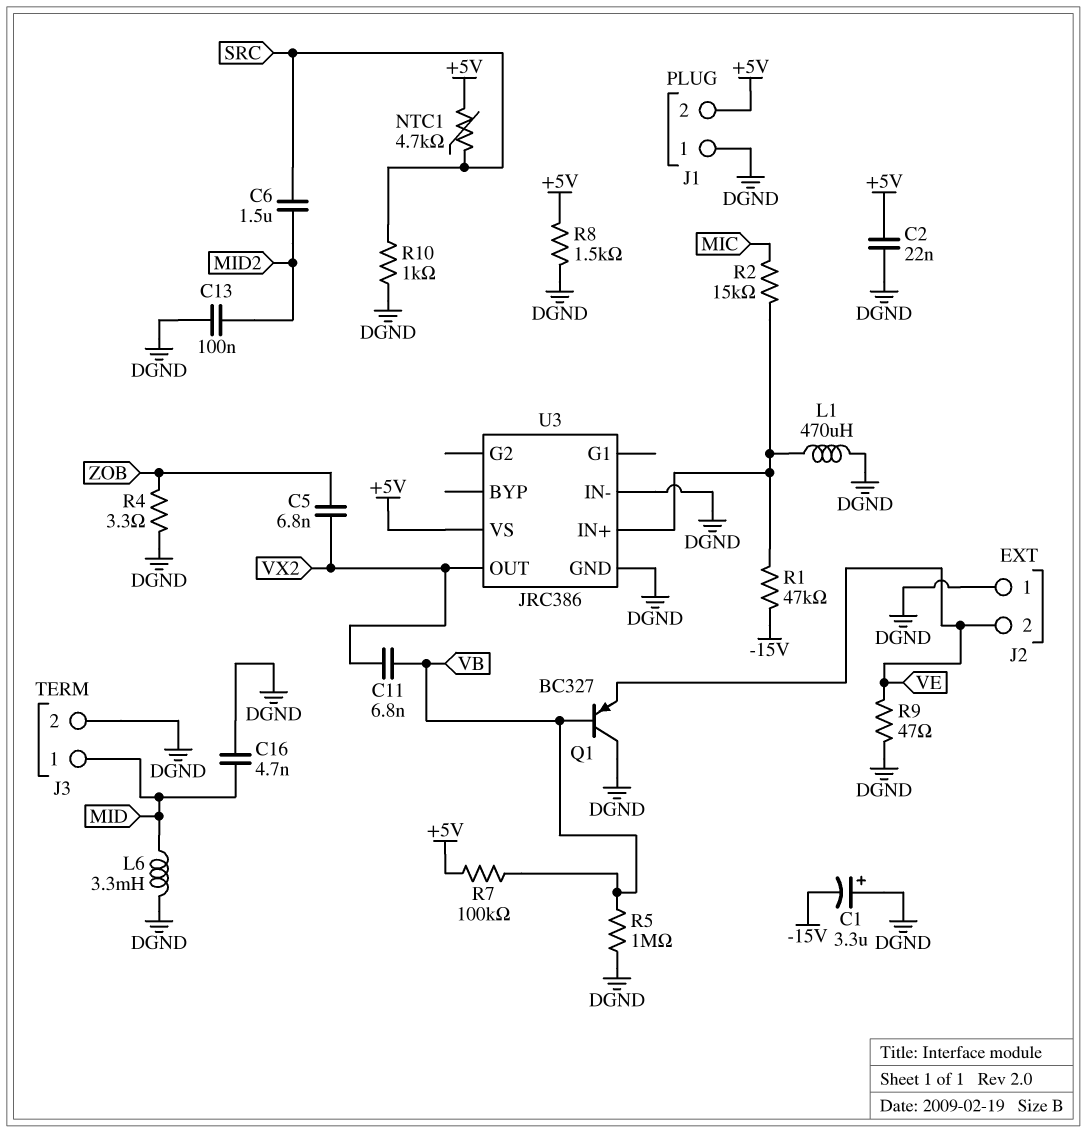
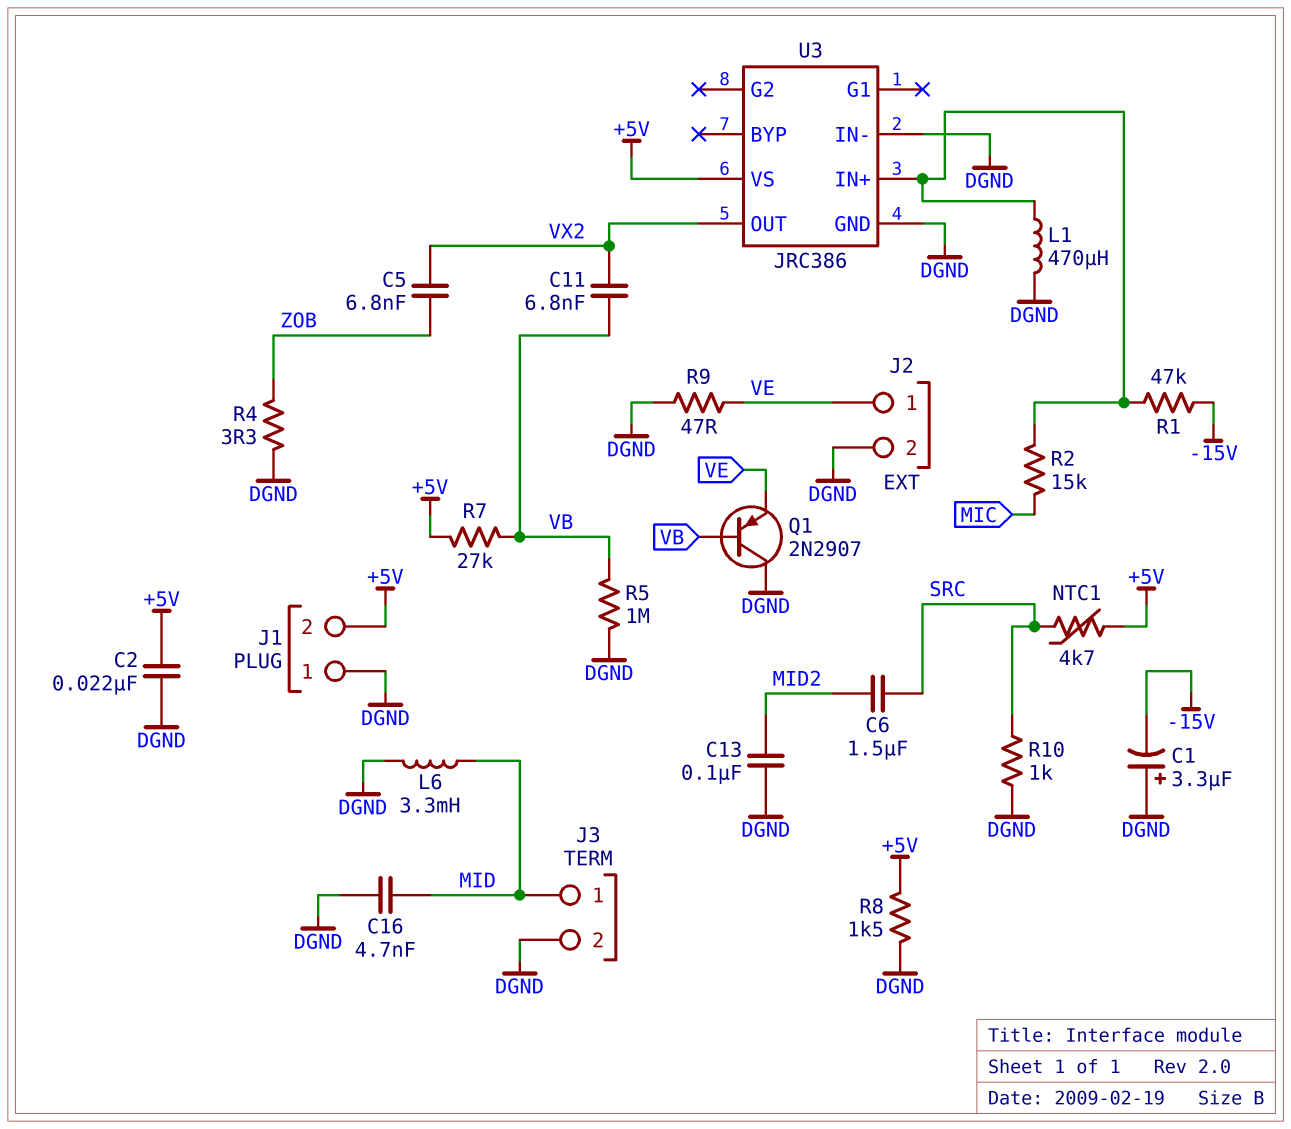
J2 pin 1: DGND -> VE
J2 pin 2: VE -> DGND
Q1: PNP BC327 (B VB, C DGND, E VE) -> PNP 2N2907 (B VB, C DGND, E VE)
R7: 100k (+5V, VB) -> 27k (+5V, VB)

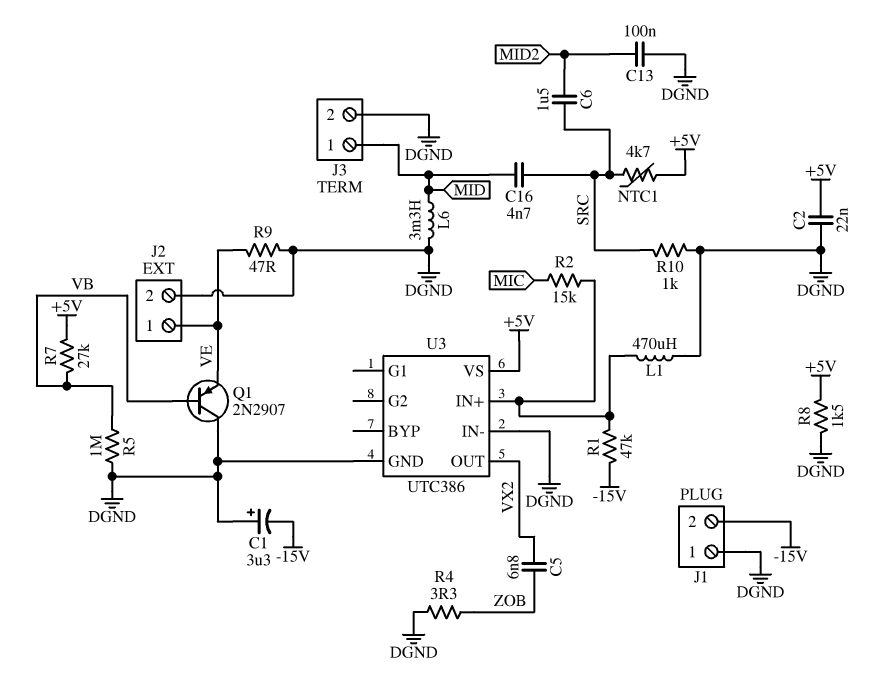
C11: 6.8nF (VB, VX2) -> none
C16: 4.7nF (DGND, MID) -> 4.7nF (MID, SRC)
J1 pin 2: +5V -> -15V
U3: JRC386 -> UTC386

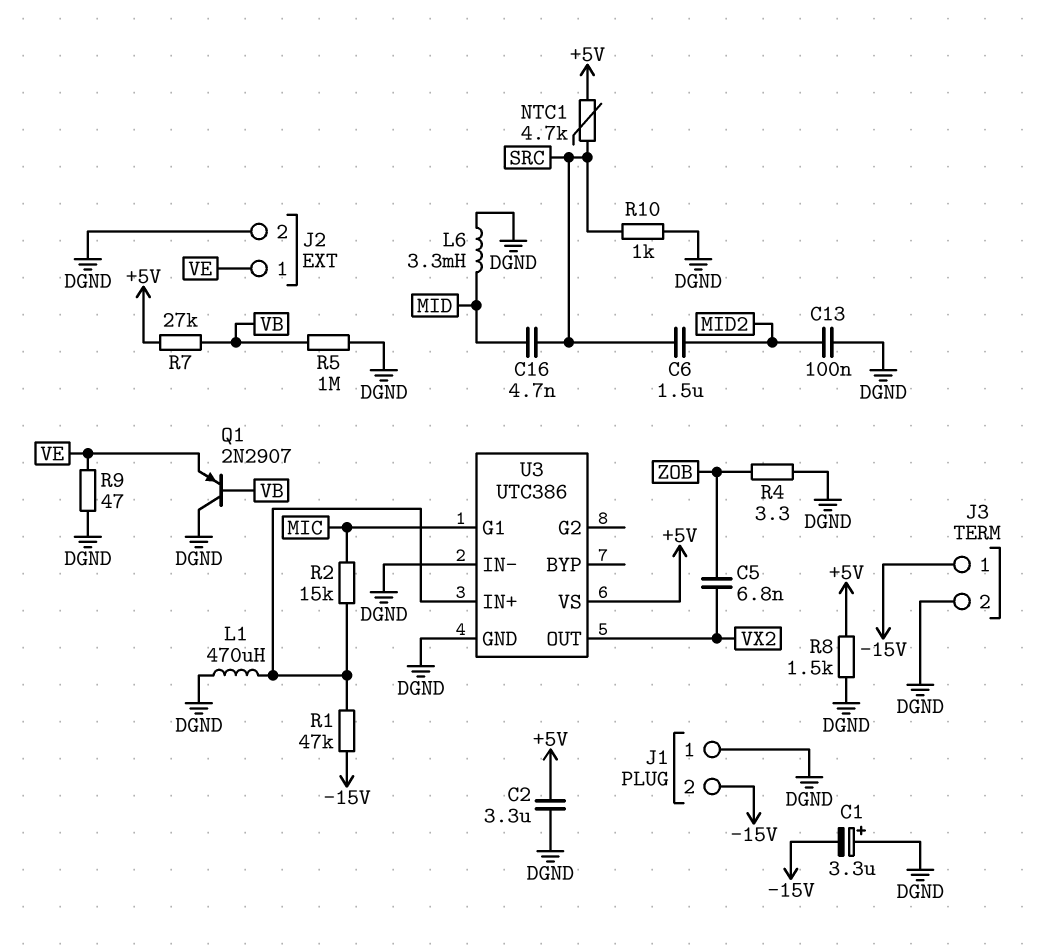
C2: 22nF (+5V, DGND) -> 3.3uF (+5V, DGND)
J3 pin 1: MID -> -15V
U3 pin G1: none -> MIC

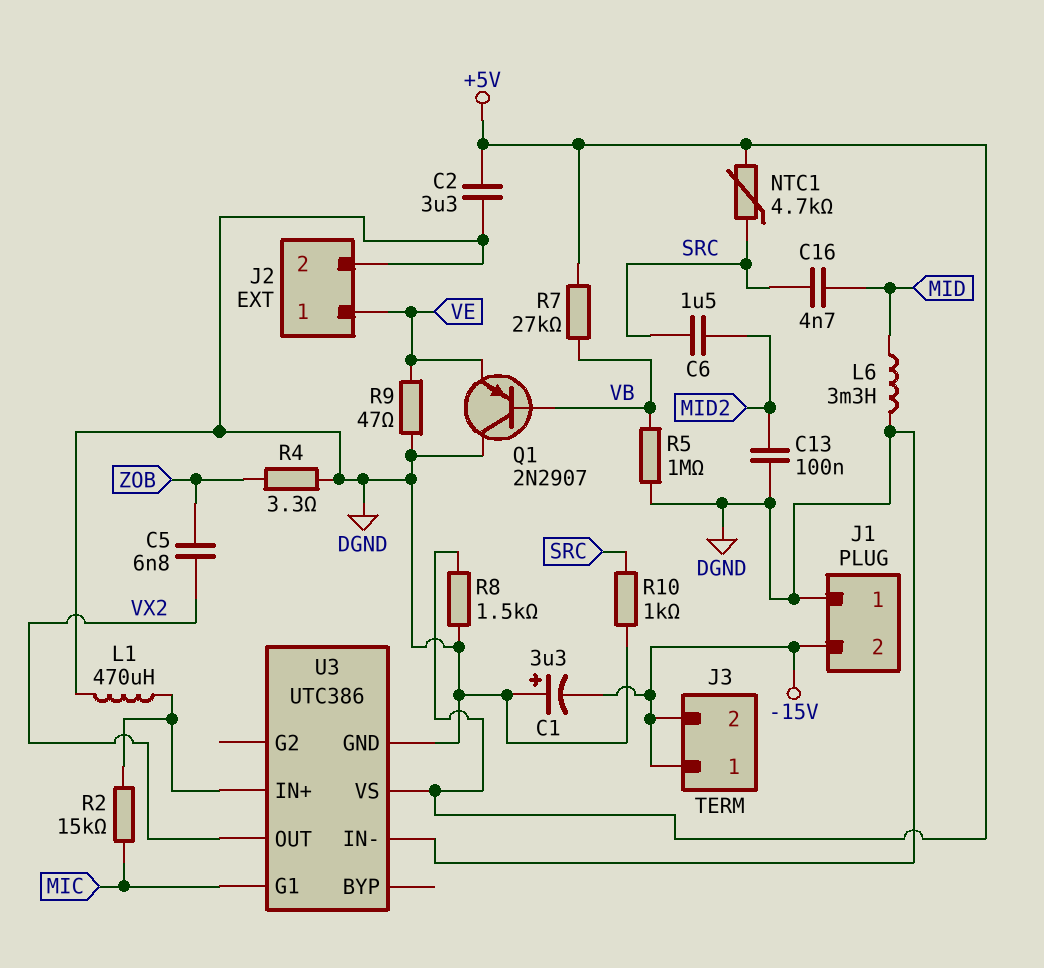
J3 pin 2: DGND -> -15V
R1: 47k (-15V, U3/IN+) -> none

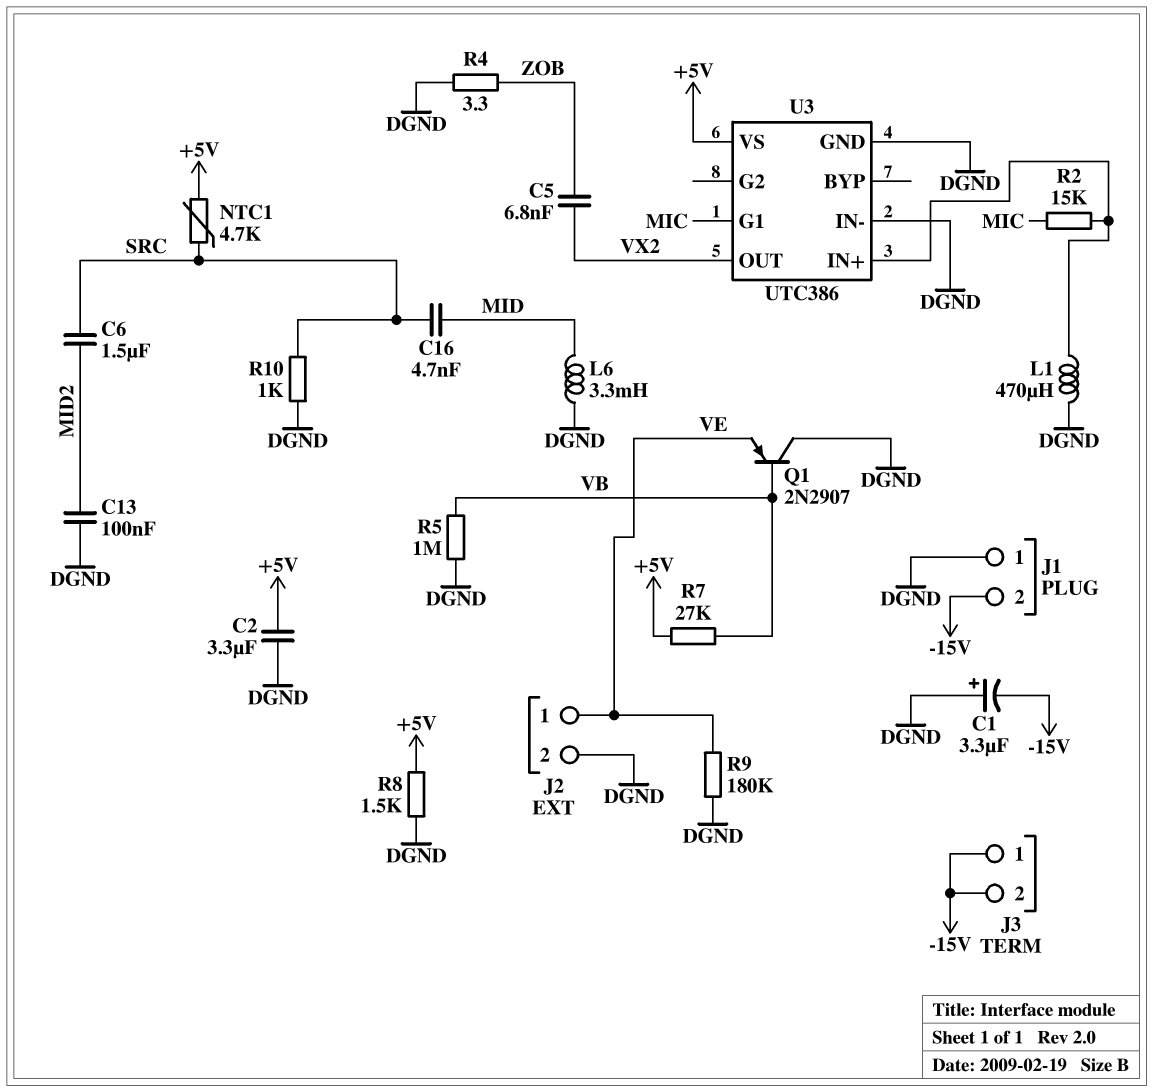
R9: 47 (DGND, VE) -> 180k (DGND, VE)

